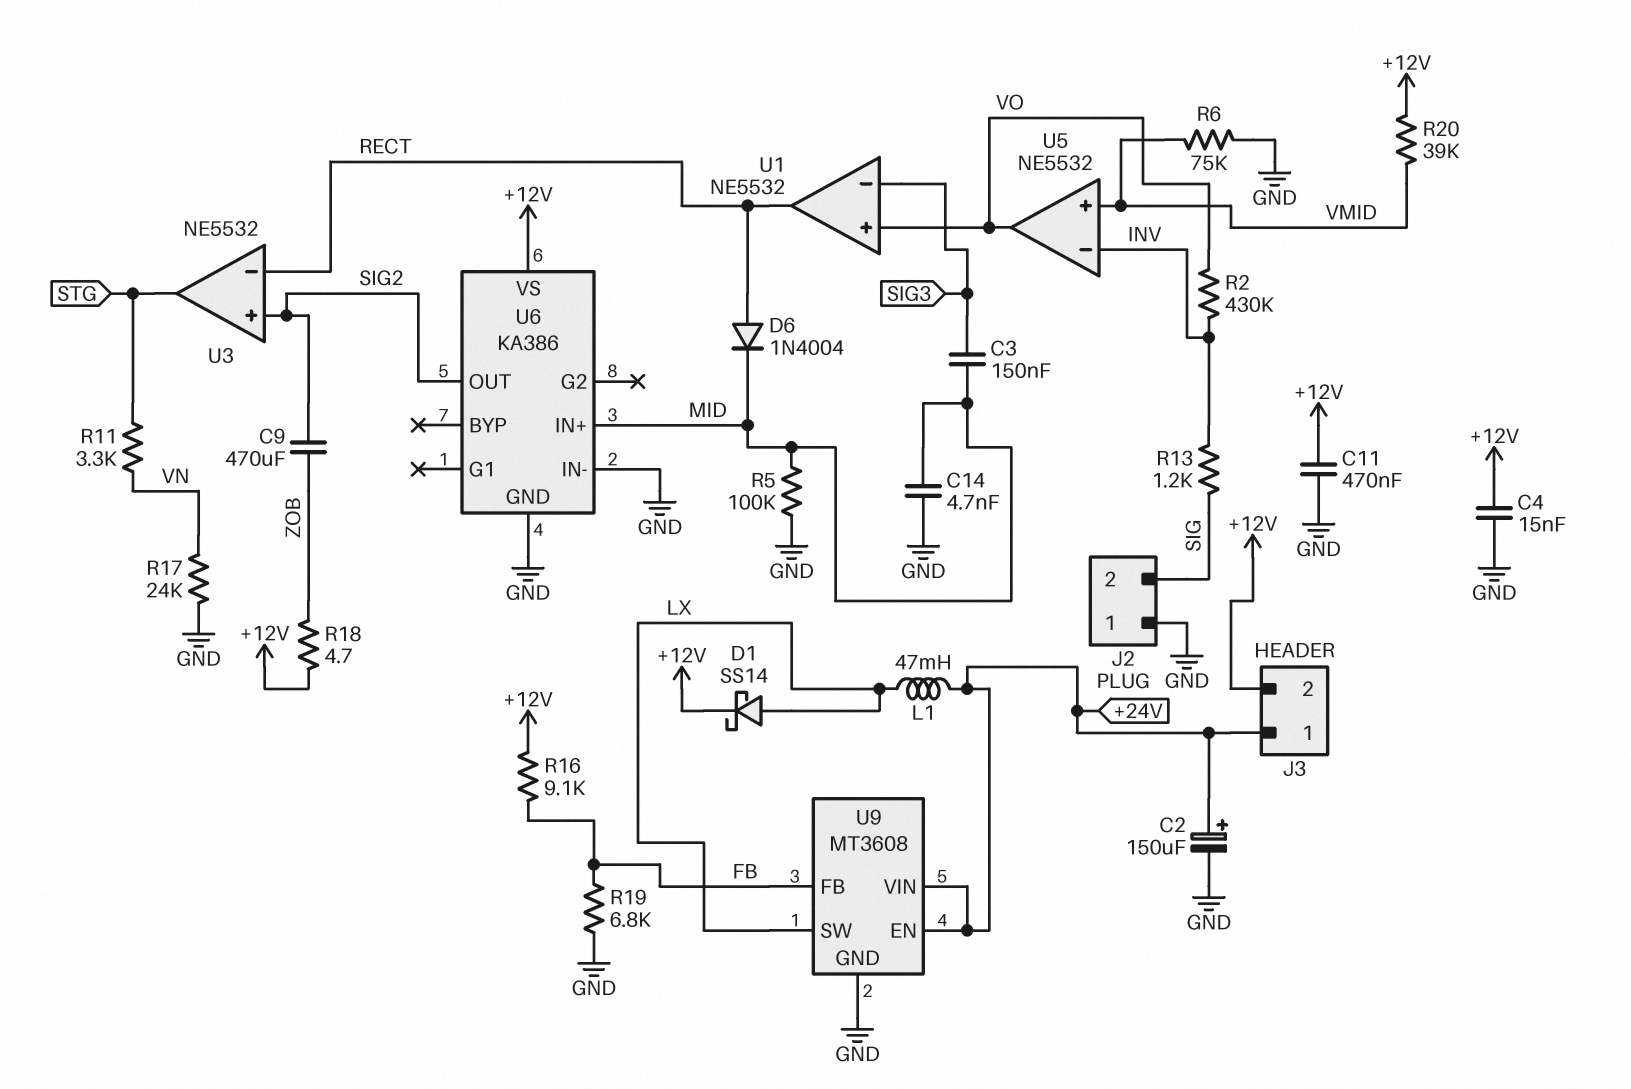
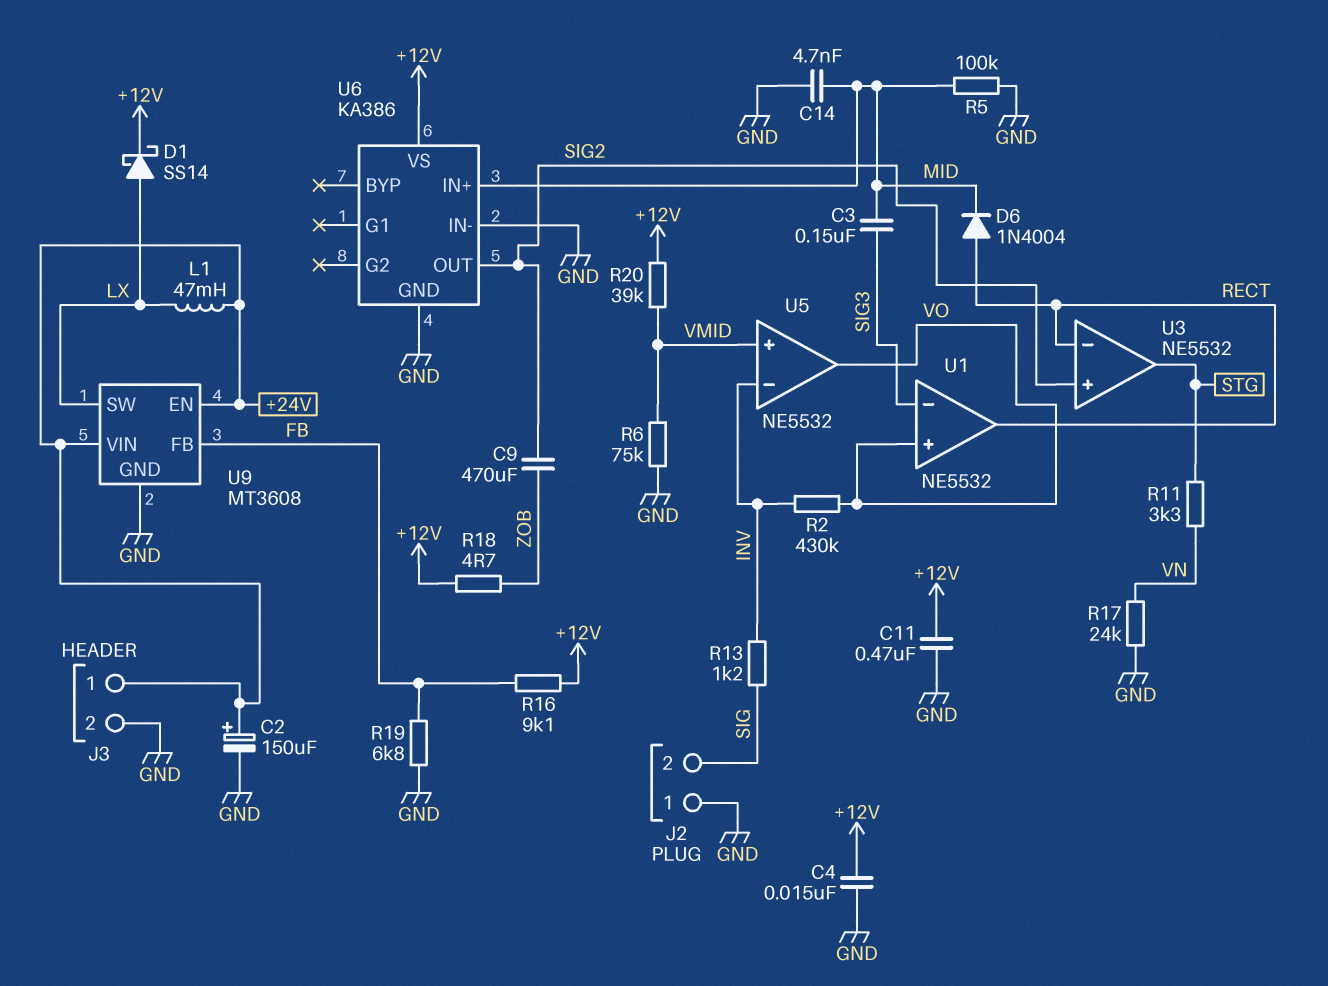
J3 pin 2: +12V -> GND

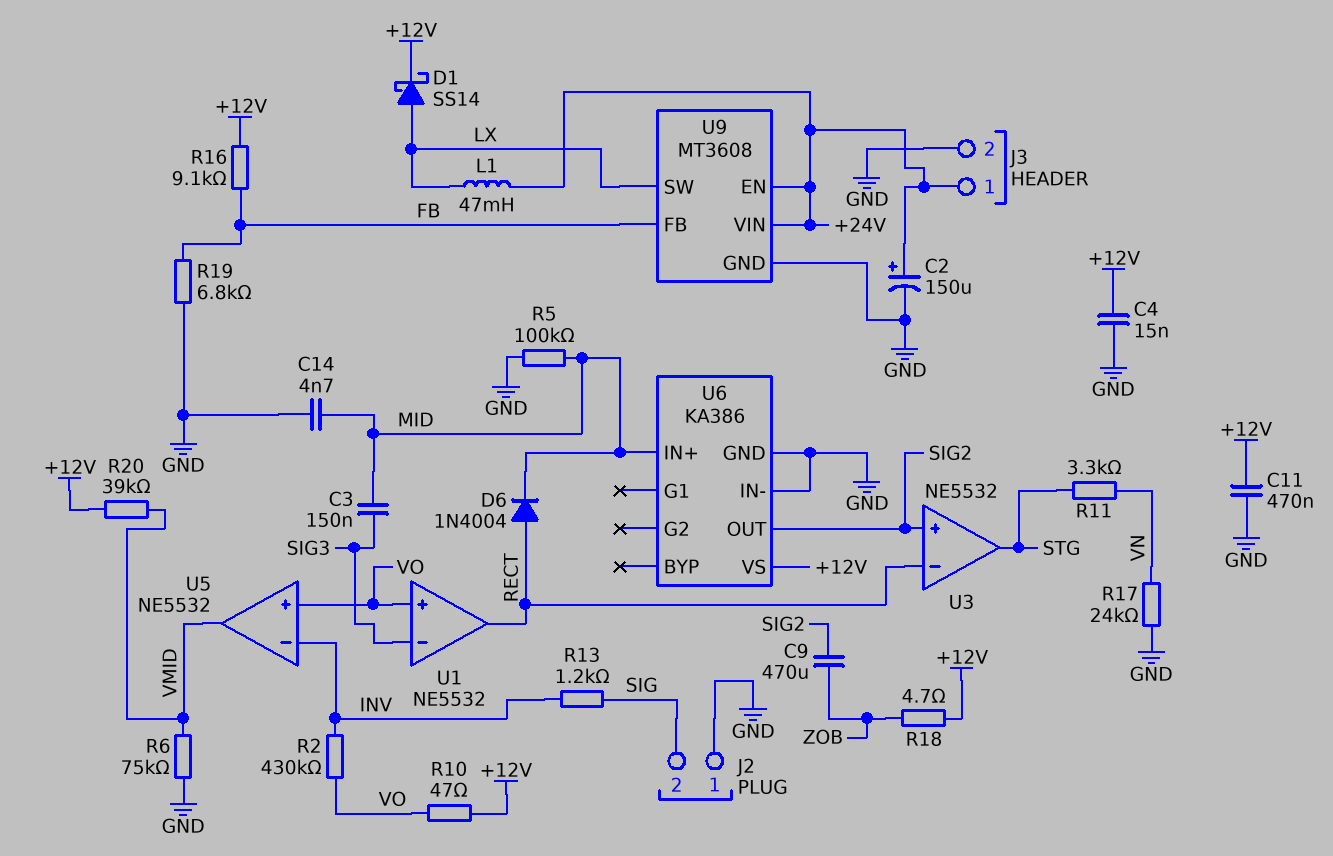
R10: none -> 47 (+12V, VO)
U5 pin in+: VMID -> VO
U5 pin out: VO -> VMID

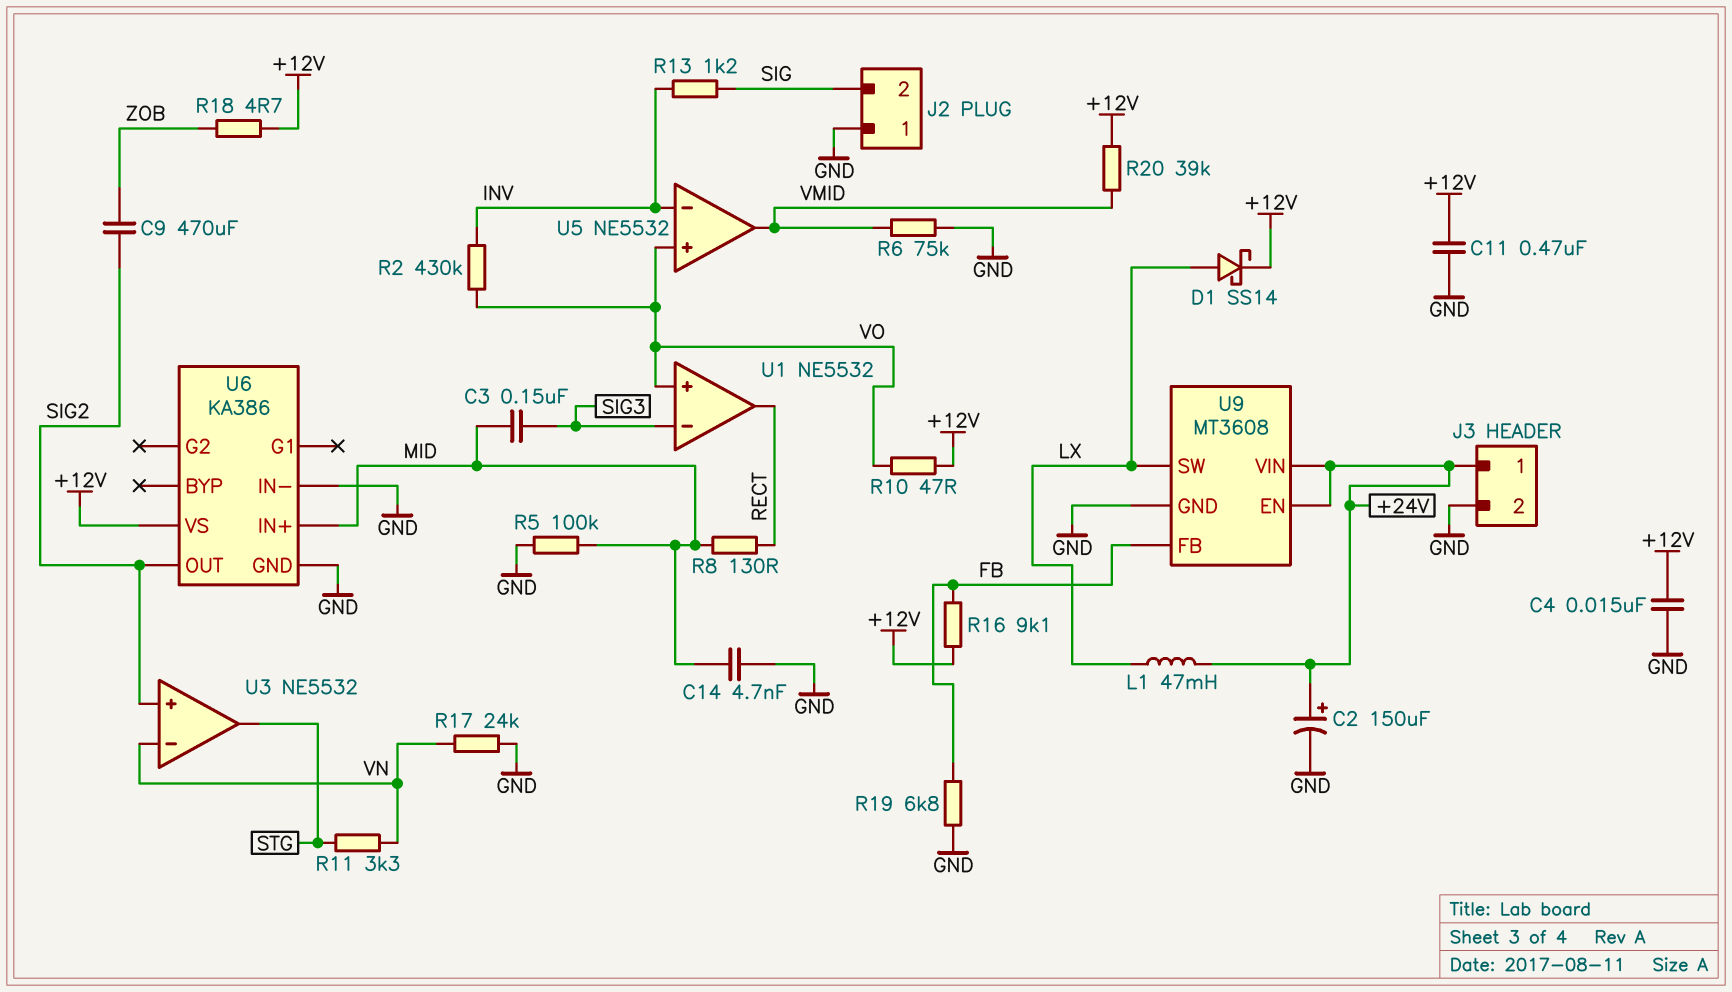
D6: diode 1N4004 (A RECT, K MID) -> none
R8: none -> 130 (MID, RECT)
U3 pin in-: RECT -> VN

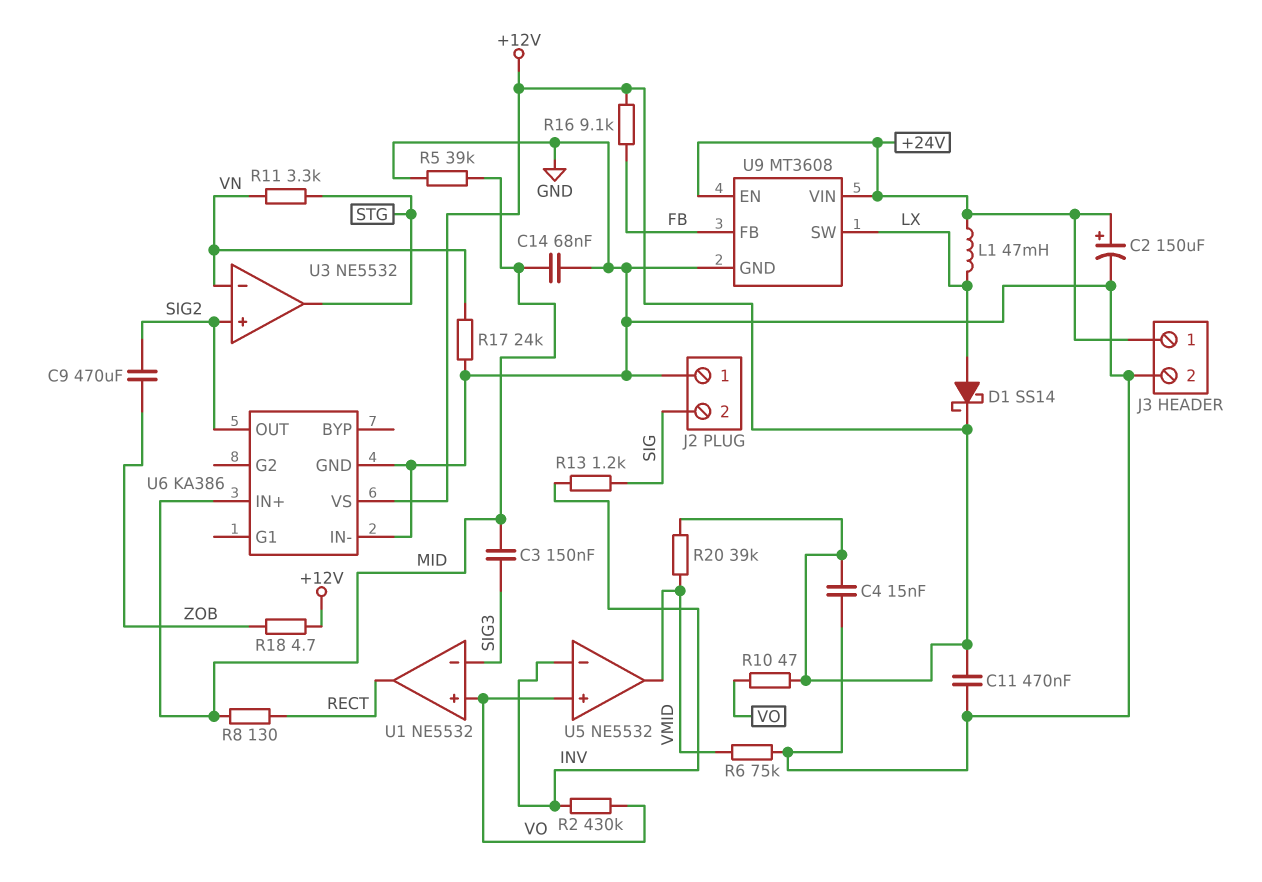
C14: 4.7nF (GND, MID) -> 68nF (GND, MID)
R5: 100k (GND, MID) -> 39k (GND, MID)
R19: 6.8k (FB, GND) -> none

